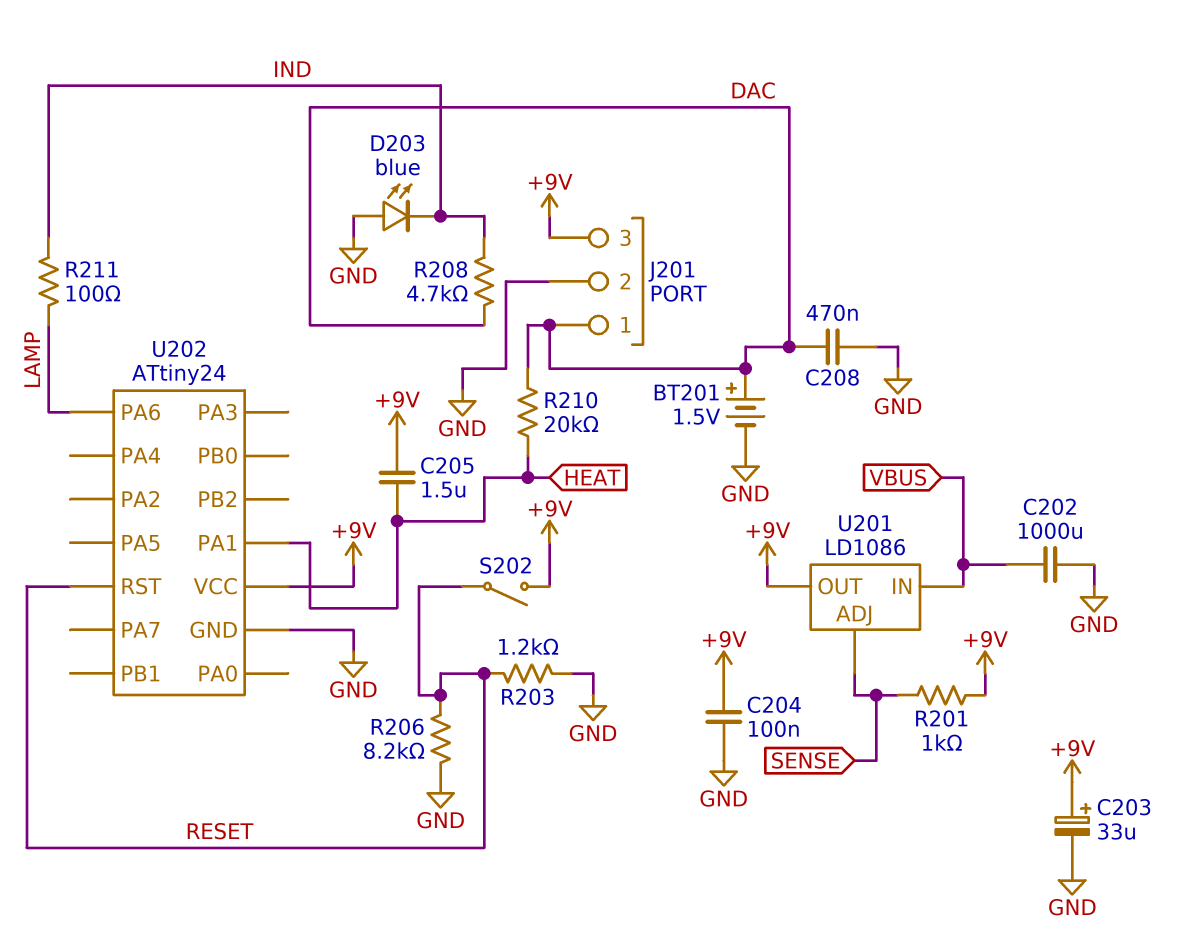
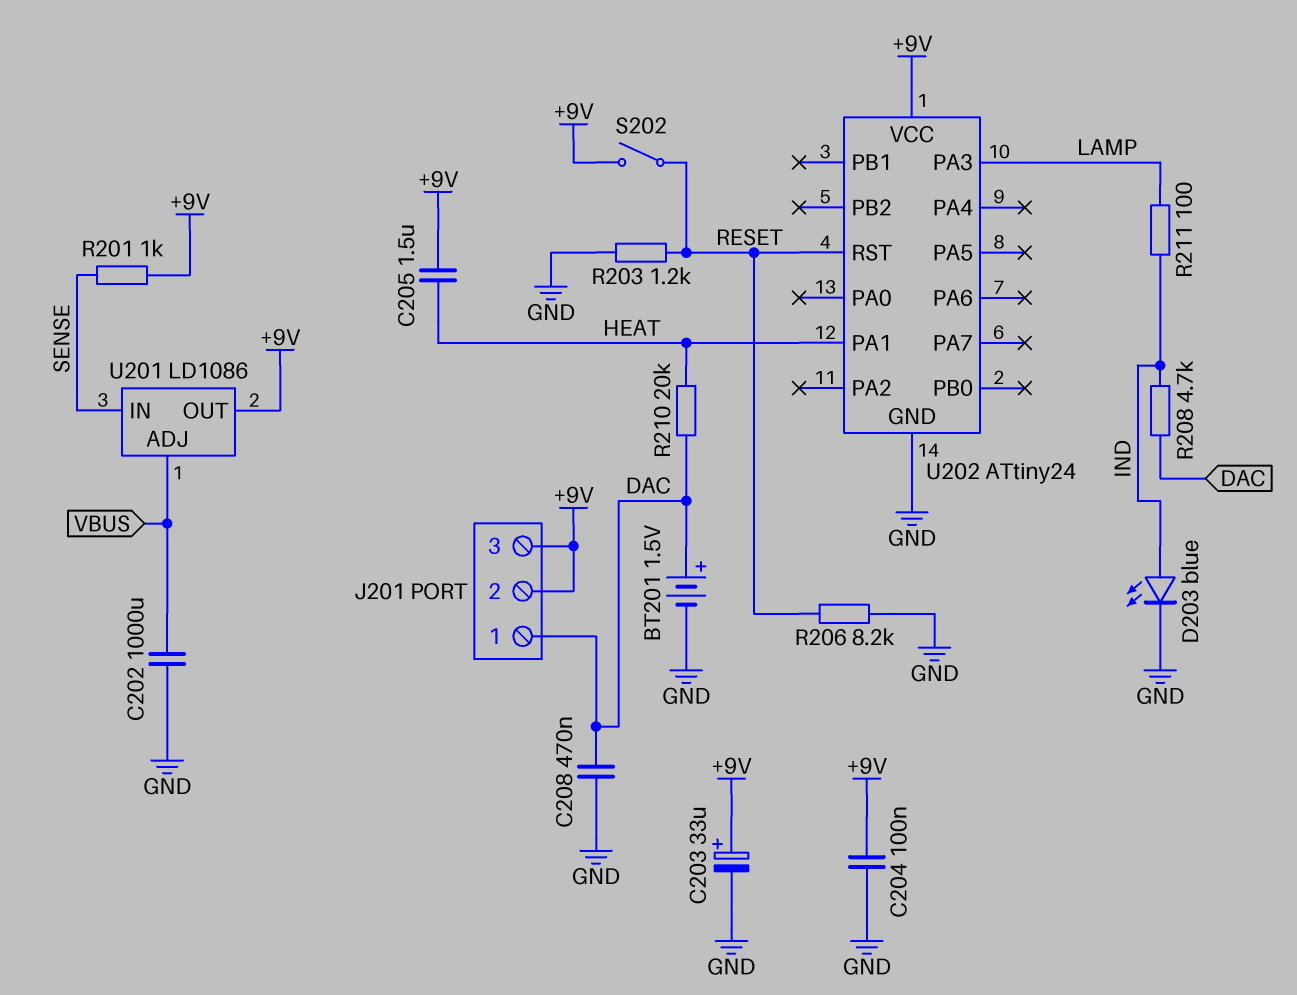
D203: LED blue (A GND, K IND) -> LED blue (A IND, K GND)
J201 pin 2: GND -> +9V
U201 pin ADJ: SENSE -> VBUS
U201 pin IN: VBUS -> SENSE
U202 pin PA3: none -> LAMP
U202 pin PA6: LAMP -> none

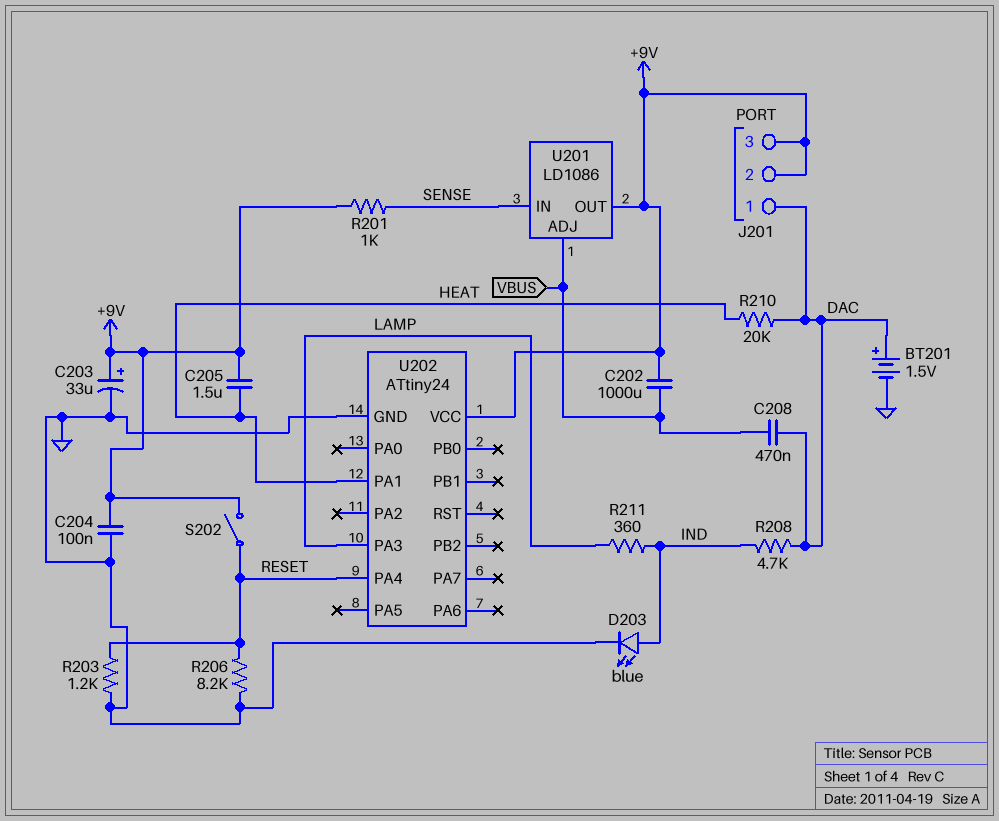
C202: 1000uF (GND, VBUS) -> 1000uF (+9V, VBUS)
C208: 470nF (DAC, GND) -> 470nF (DAC, VBUS)
R211: 100 (IND, LAMP) -> 360 (IND, LAMP)
U202 pin PA4: none -> RESET
U202 pin RST: RESET -> none

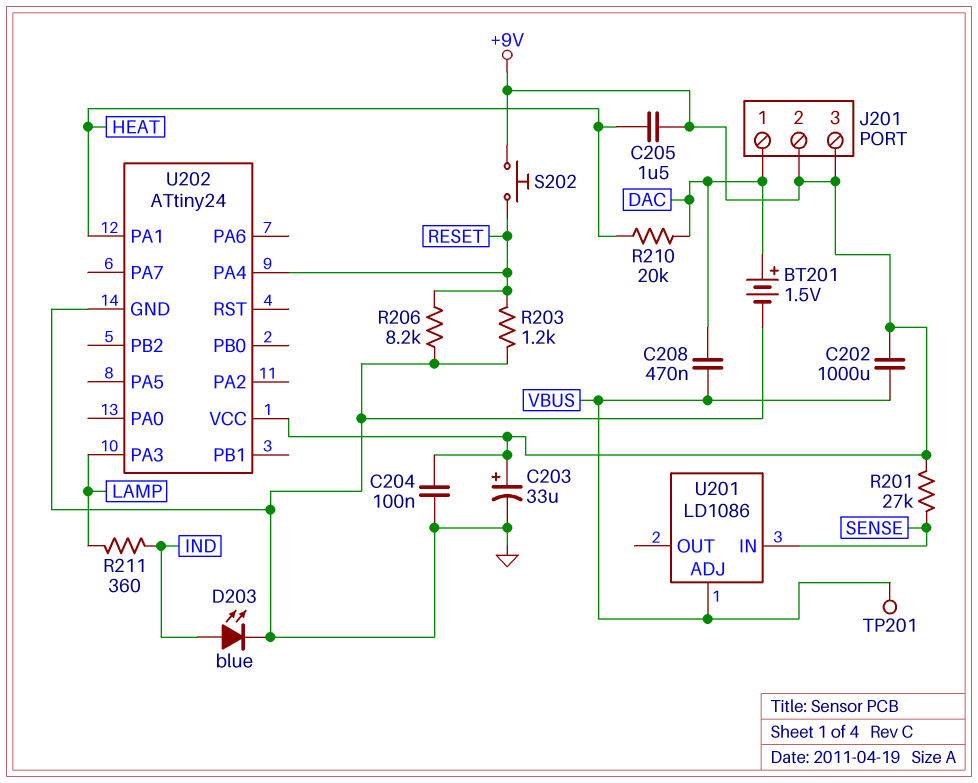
R201: 1k (+9V, SENSE) -> 27k (+9V, SENSE)
R208: 4.7k (DAC, IND) -> none
S202: switch (+9V, RESET) -> button (+9V, RESET)
TP201: none -> test point (VBUS)
U201 pin OUT: +9V -> none

